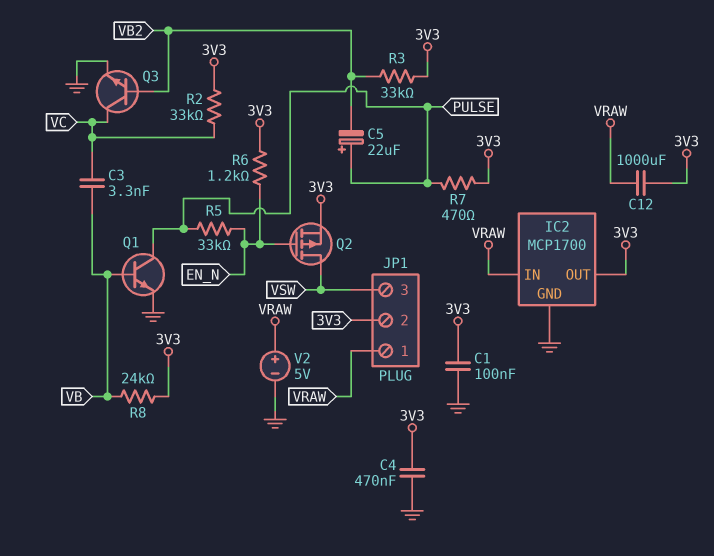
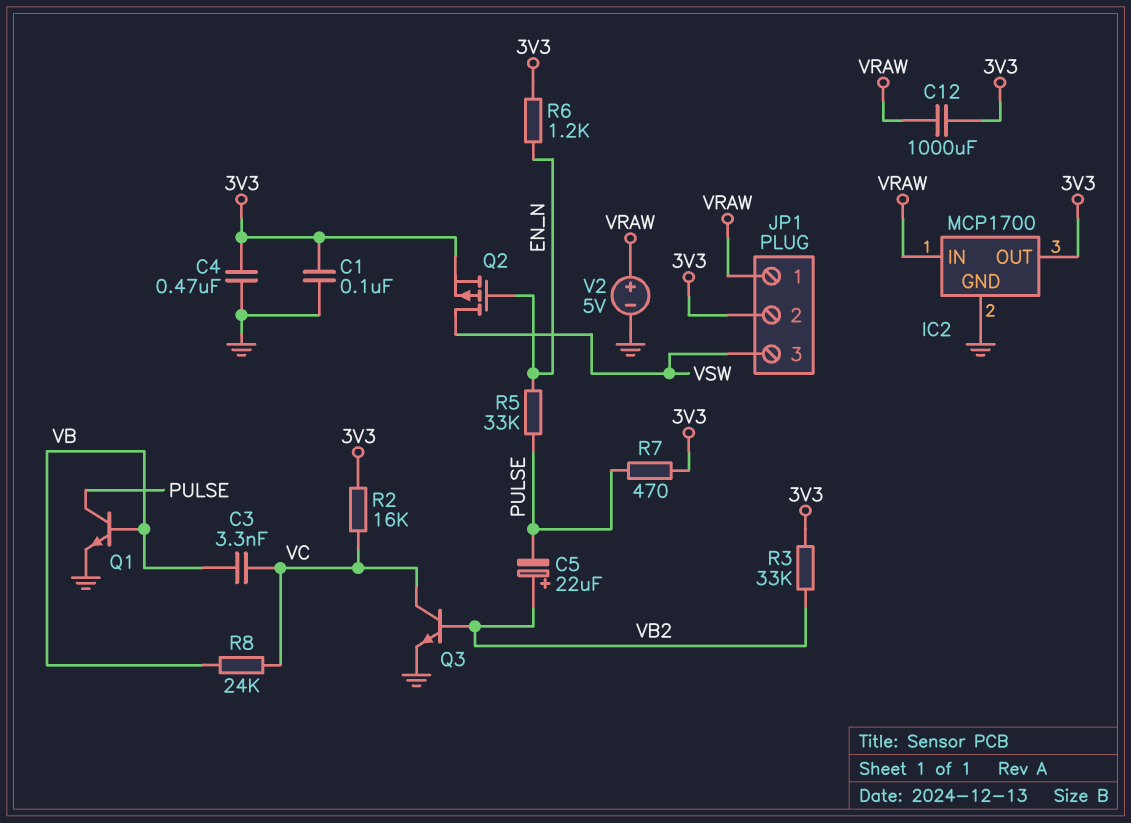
C5: 22uF (plus PULSE, minus VB2) -> 22uF (plus VB2, minus PULSE)
R2: 33k (3V3, VC) -> 16k (3V3, VC)
R8: 24k (3V3, VB) -> 24k (VB, VC)

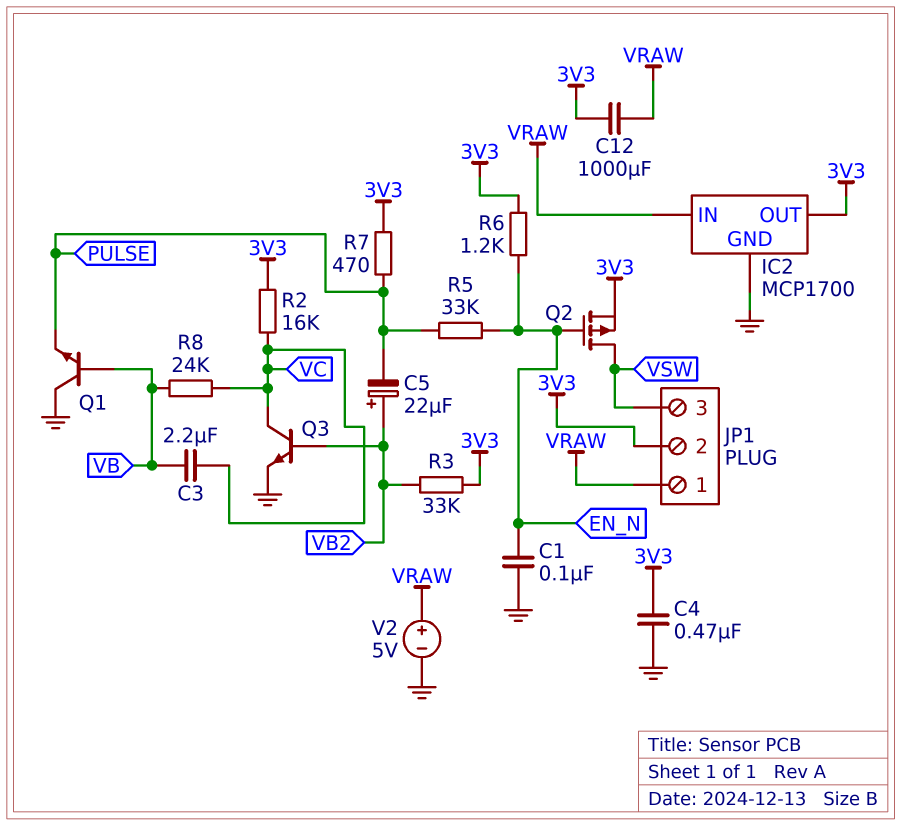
C1: 100nF (3V3, GND) -> 100nF (EN_N, GND)
C3: 3.3nF (VB, VC) -> 2.2uF (VB, VC)
Q1: NPN (B VB, C PULSE, E GND) -> NPN (B VB, C GND, E PULSE)

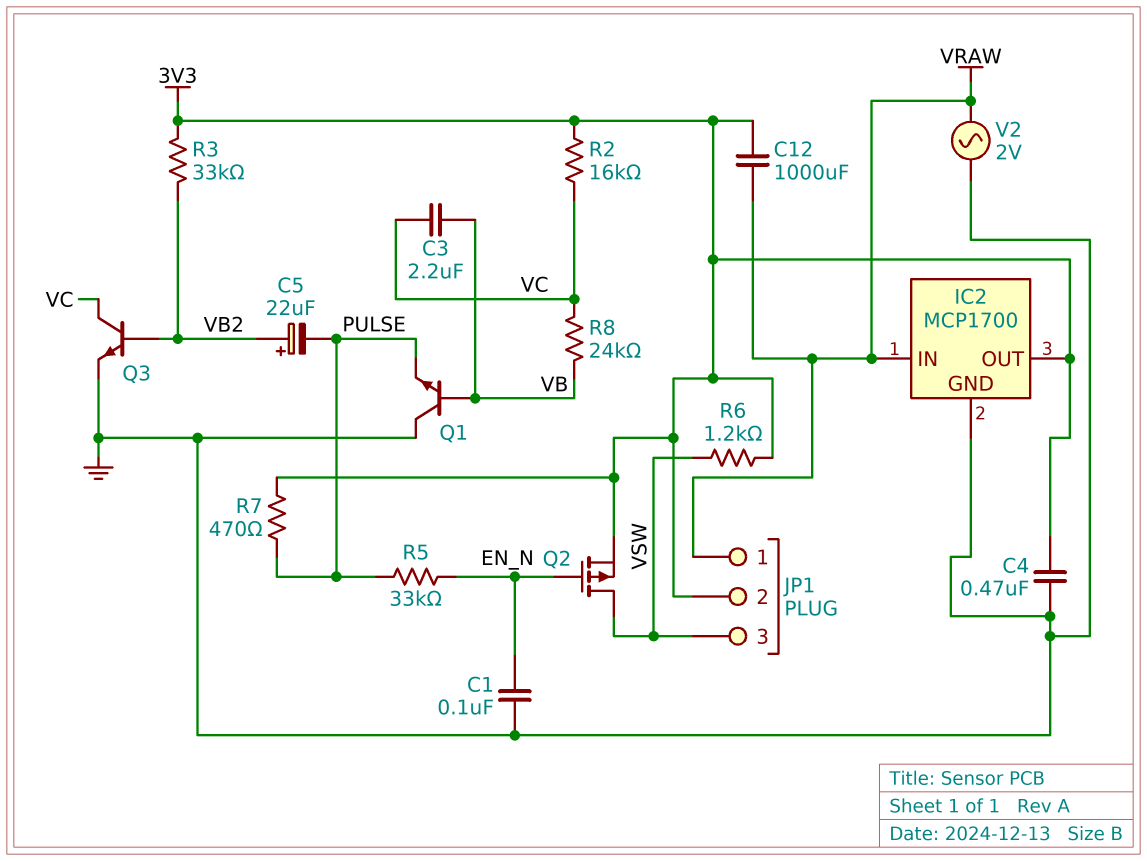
R6: 1.2k (3V3, EN_N) -> 1.2k (3V3, VSW)
V2: 5V (plus VRAW, minus GND) -> AC 2V (GND, VRAW)

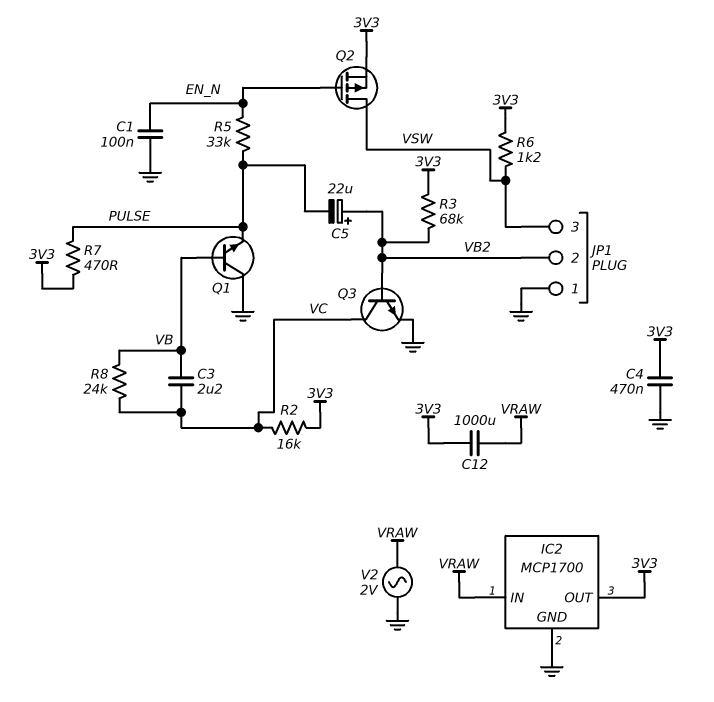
JP1 pin 1: VRAW -> GND
JP1 pin 2: 3V3 -> VB2
R3: 33k (3V3, VB2) -> 68k (3V3, VB2)

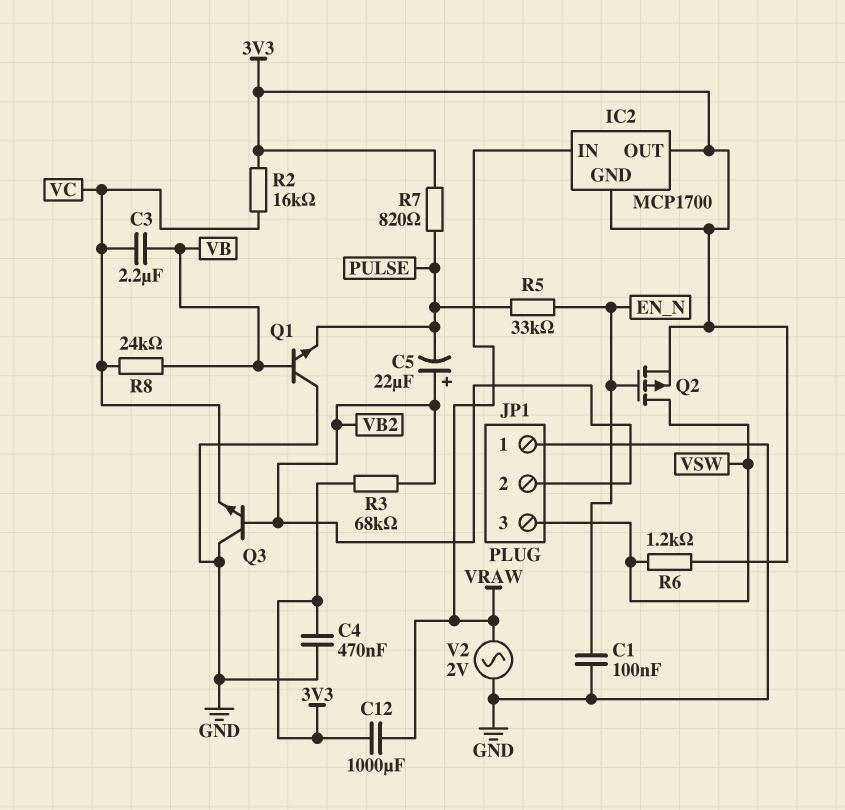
IC2 pin GND: GND -> 3V3
Q3: NPN (B VB2, C VC, E GND) -> NPN (B VB2, C GND, E VC)
R7: 470 (3V3, PULSE) -> 820 (3V3, PULSE)

